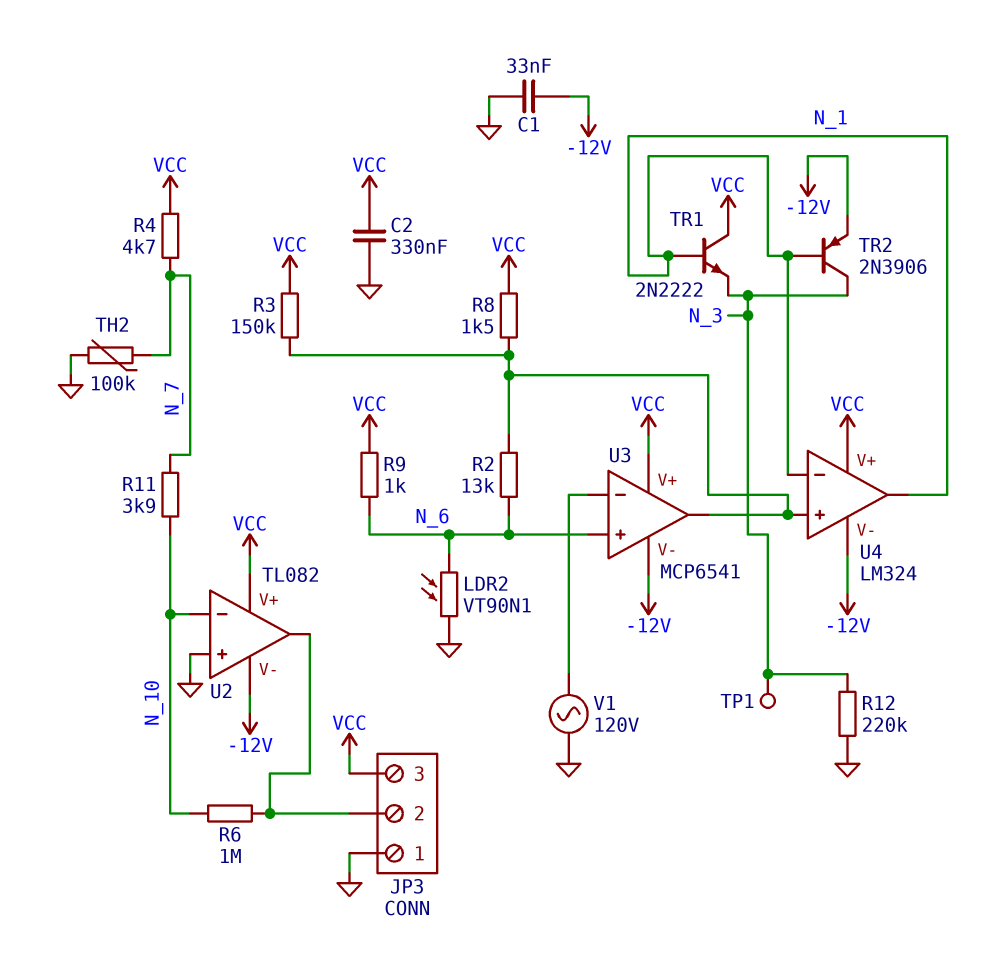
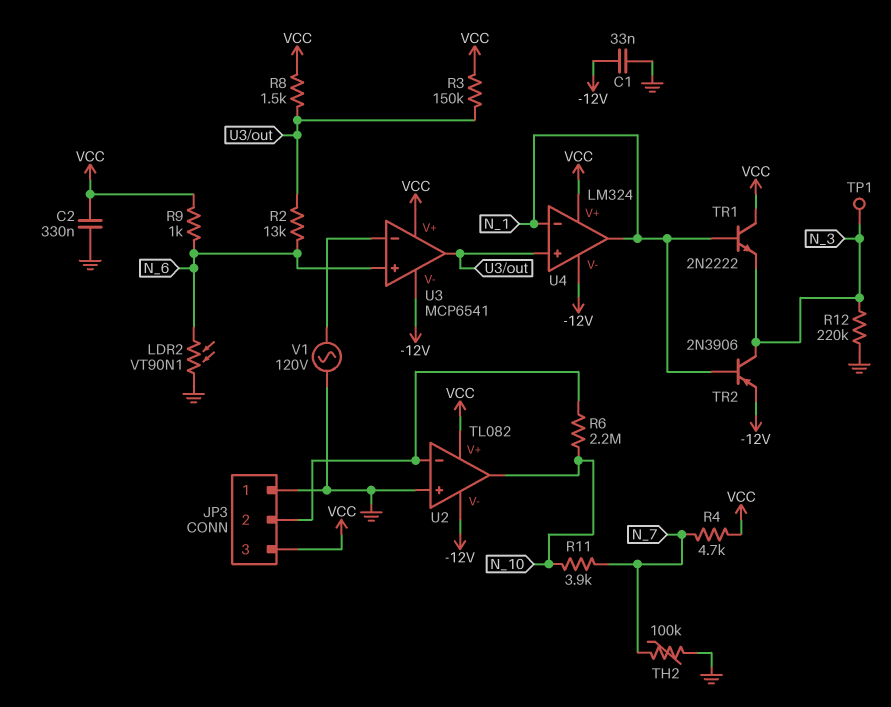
R6: 1M (JP3/2, N_10) -> 2.2M (JP3/2, N_10)
U2 pin in-: N_10 -> JP3/2
U2 pin out: JP3/2 -> N_10

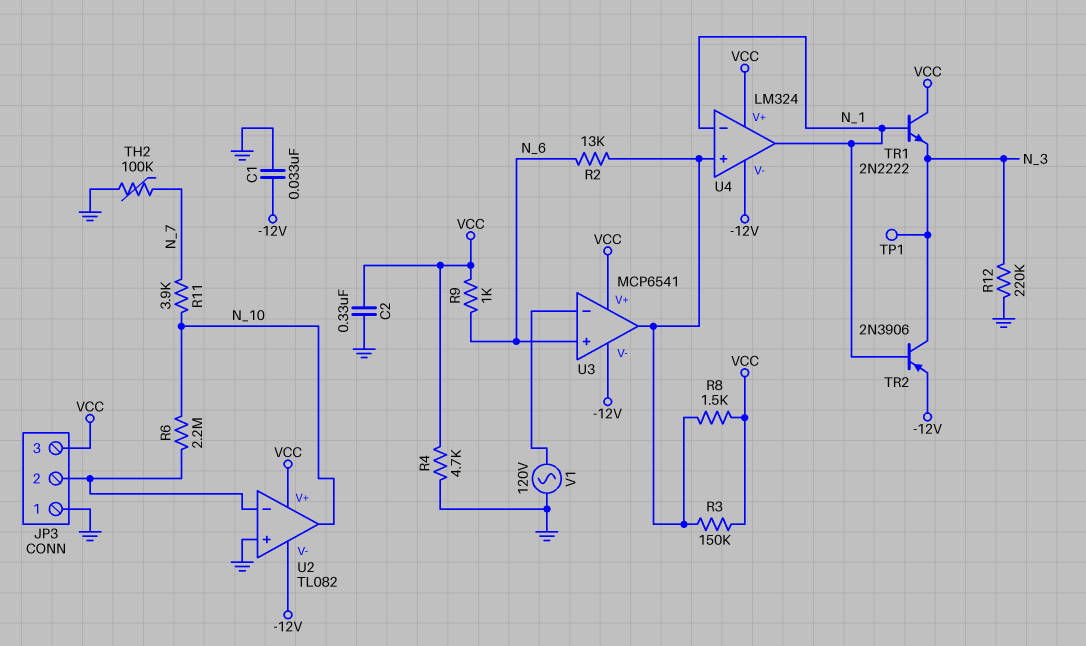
LDR2: VT90N1 (GND, N_6) -> none
R4: 4.7k (N_7, VCC) -> 4.7k (GND, VCC)

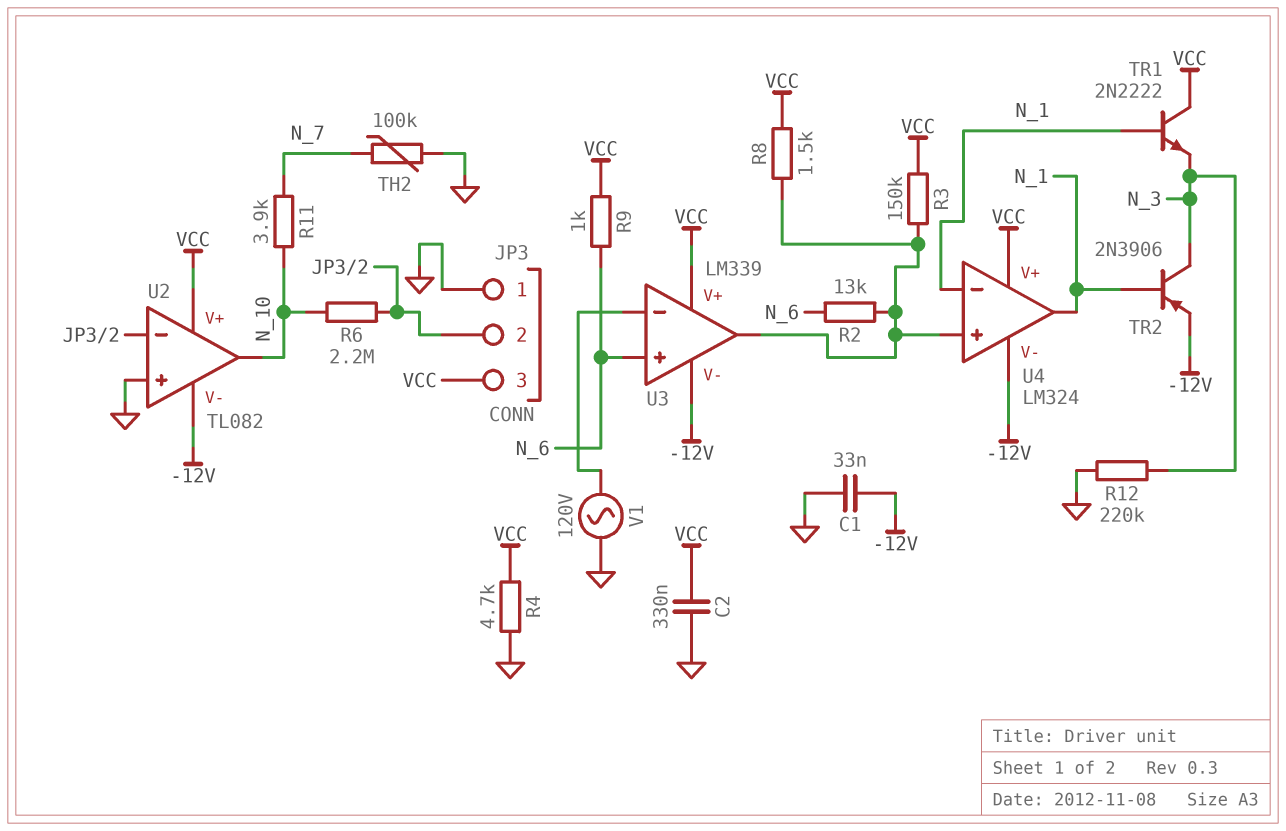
TP1: test point (N_3) -> none
U3: MCP6541 -> LM339

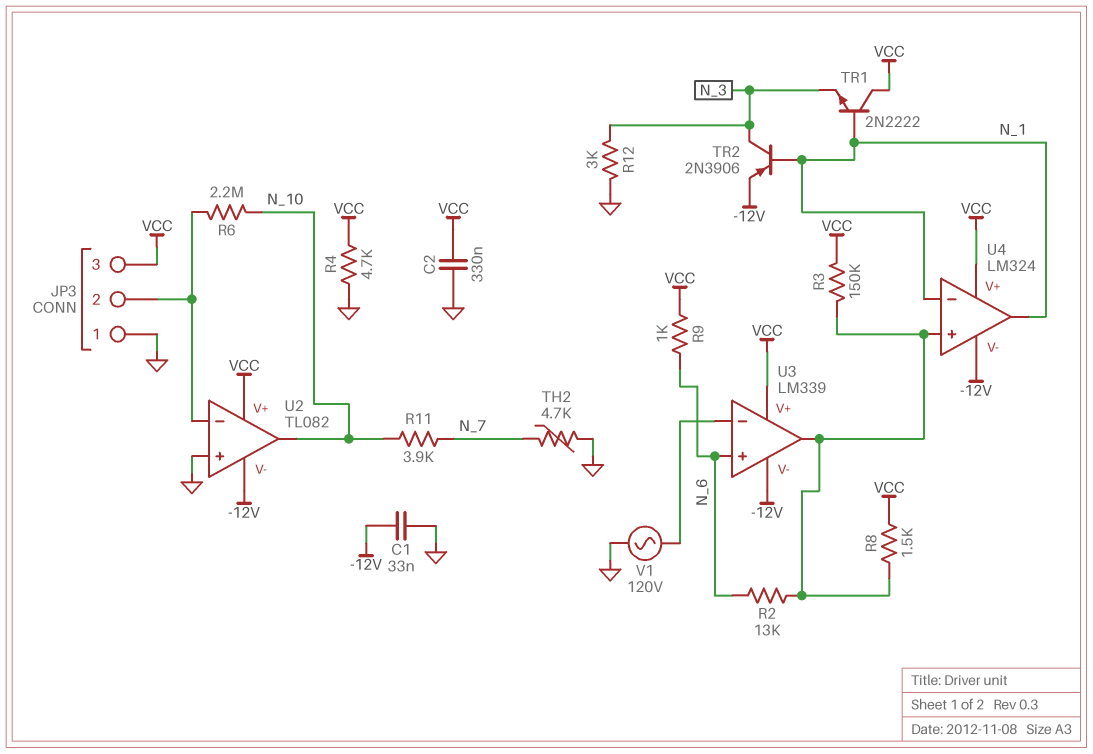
R12: 220k (GND, N_3) -> 3k (GND, N_3)
TH2: 100k (GND, N_7) -> 4.7k (GND, N_7)

